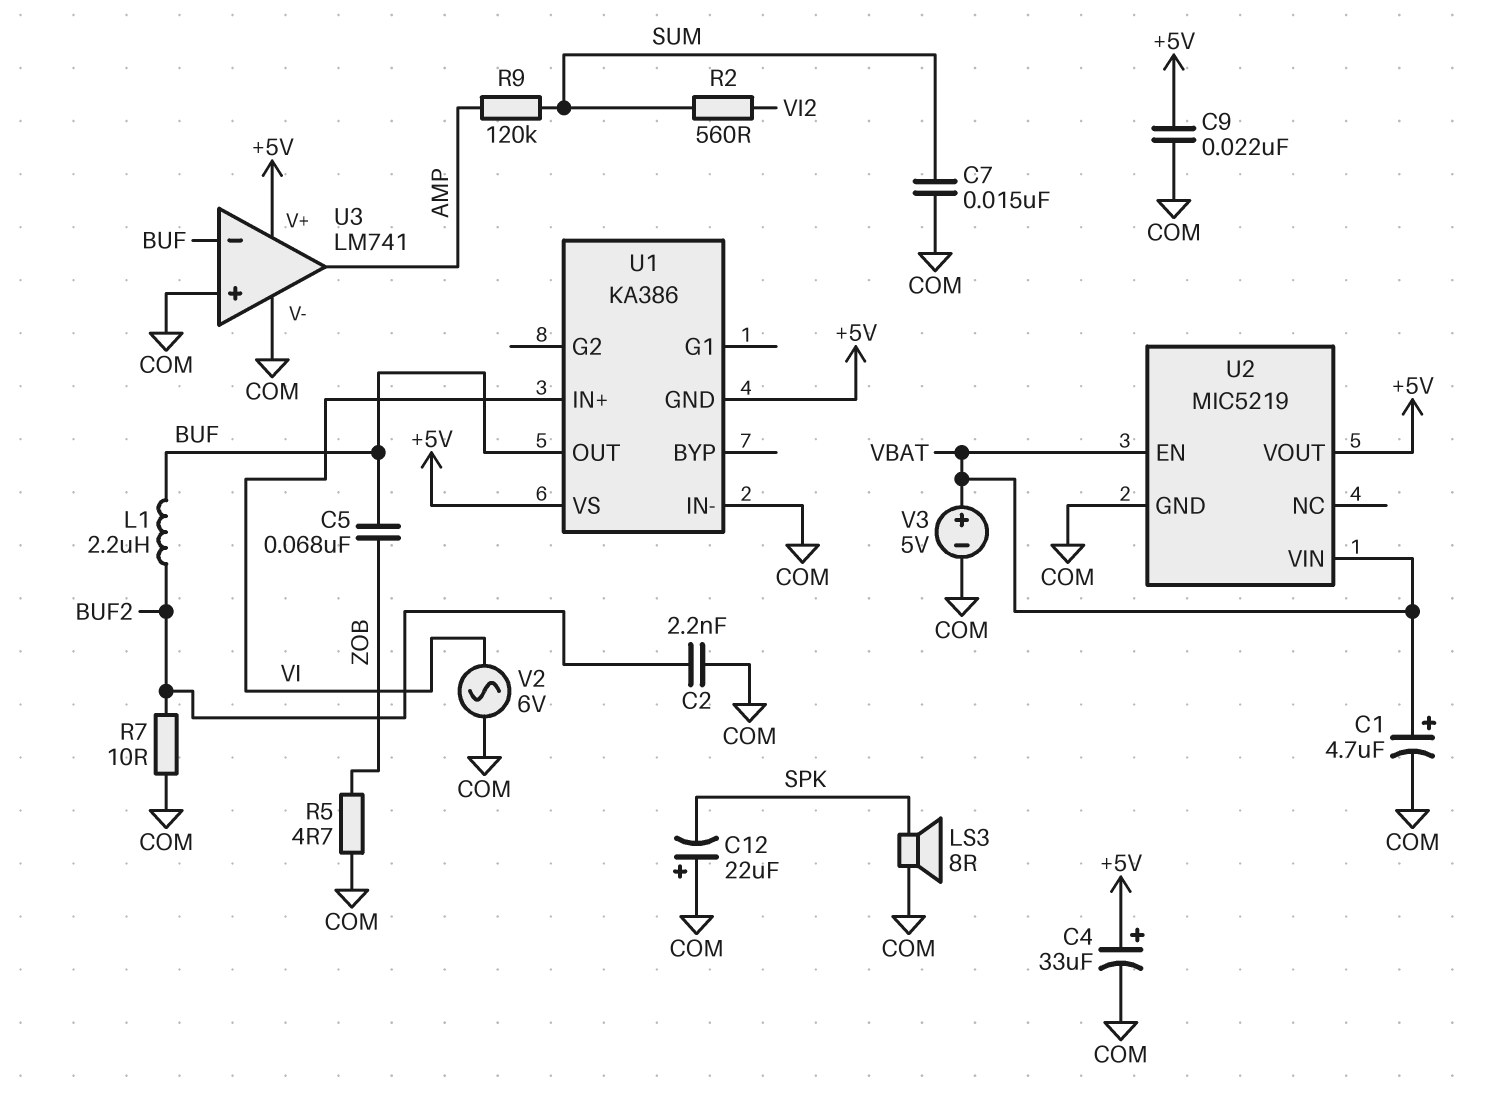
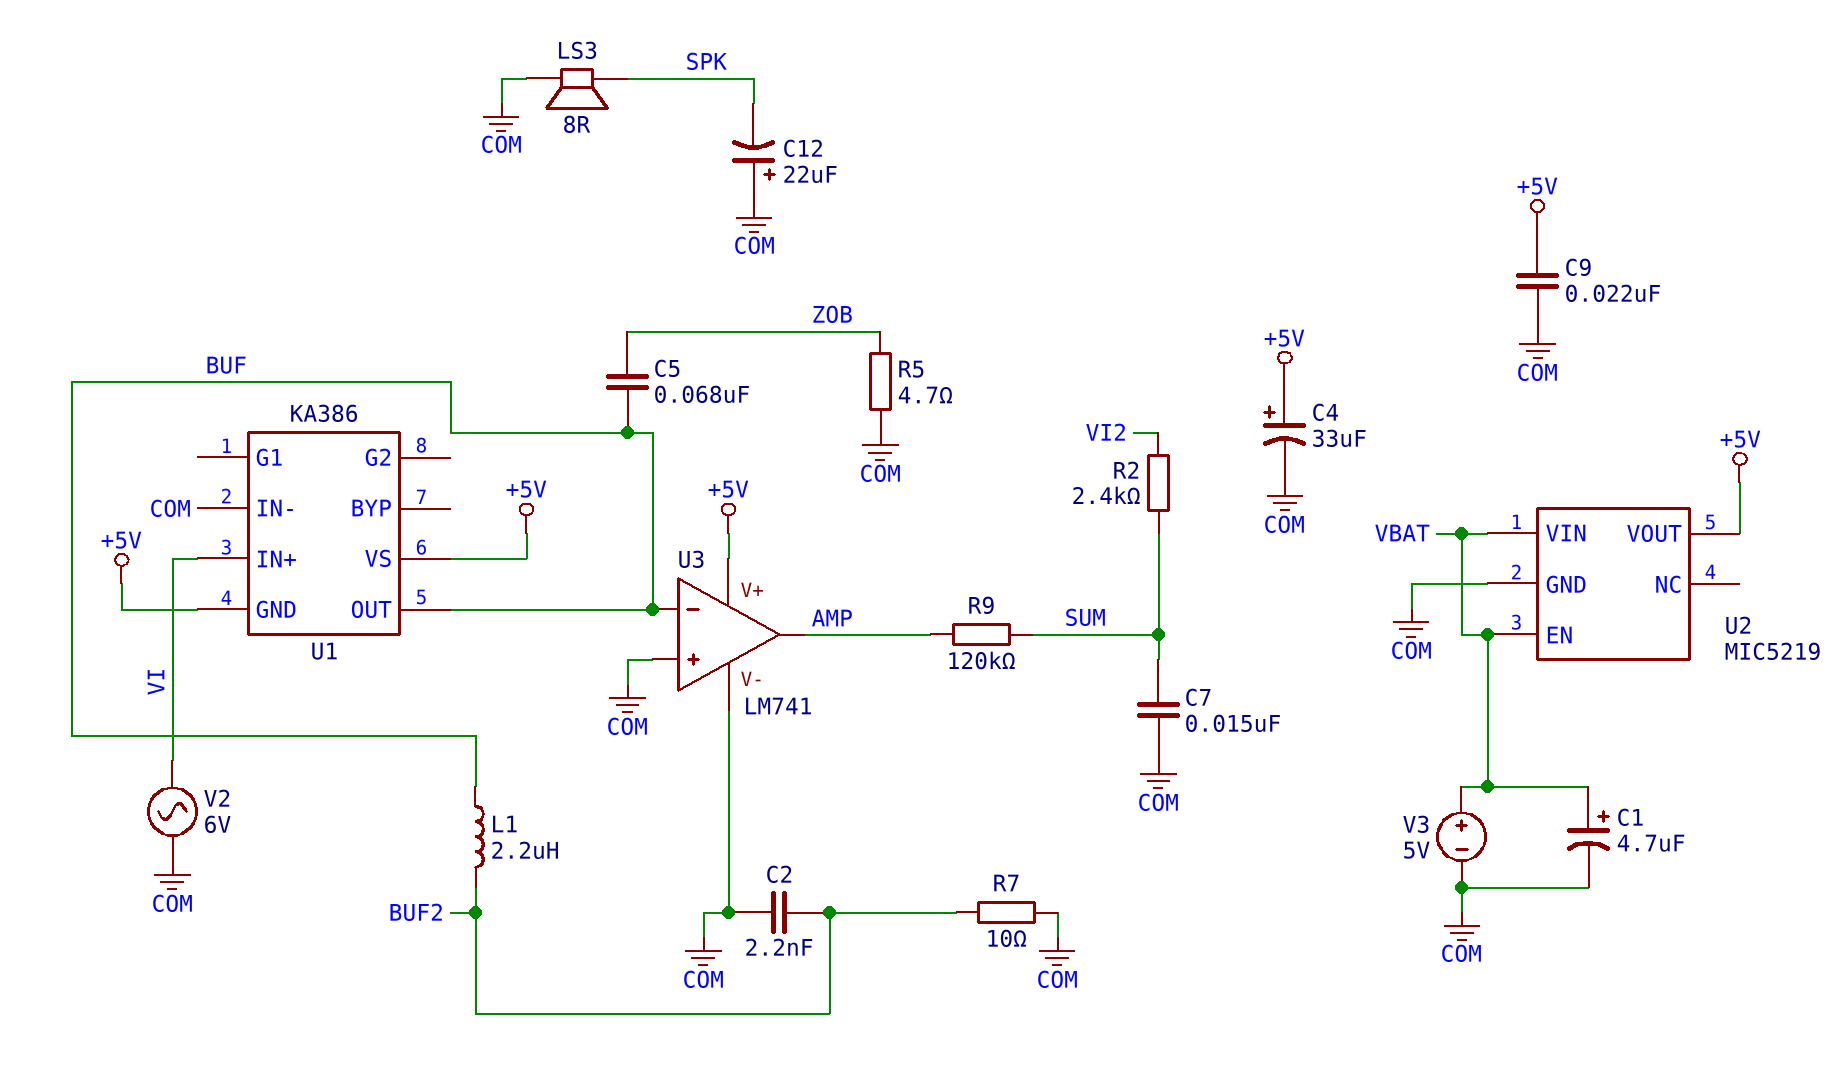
R2: 560 (SUM, VI2) -> 2.4k (SUM, VI2)

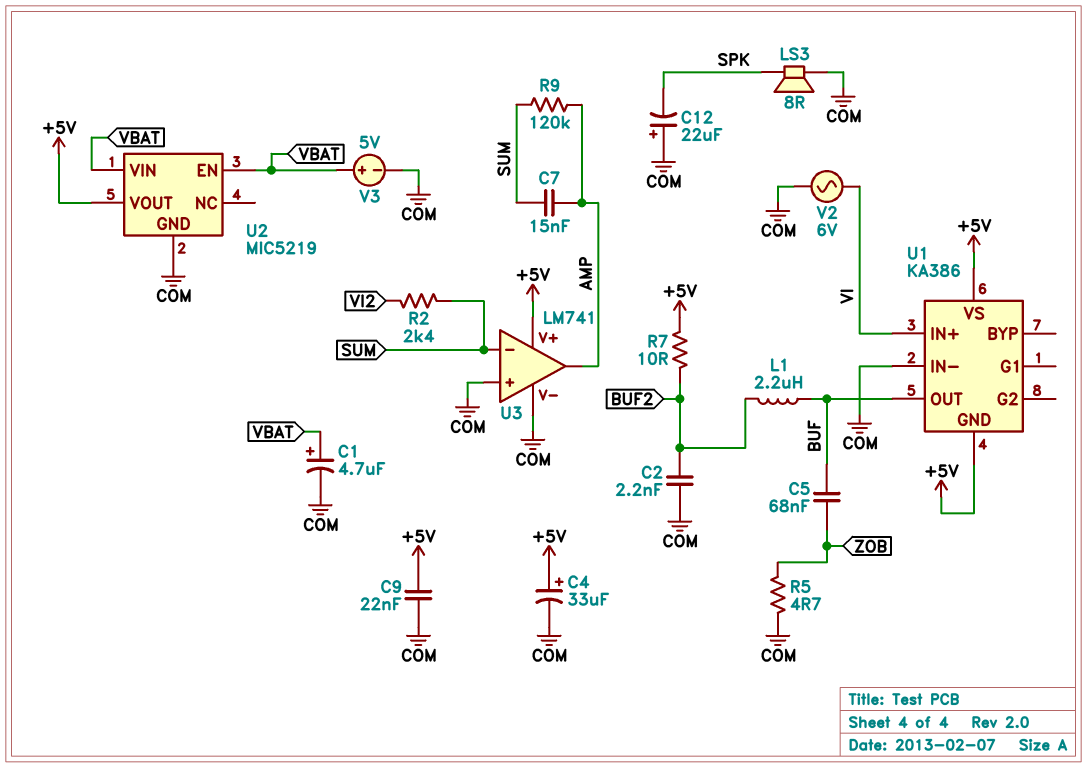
C7: 15nF (COM, SUM) -> 15nF (AMP, SUM)
R7: 10 (BUF2, COM) -> 10 (+5V, BUF2)
U3 pin in-: BUF -> SUM

